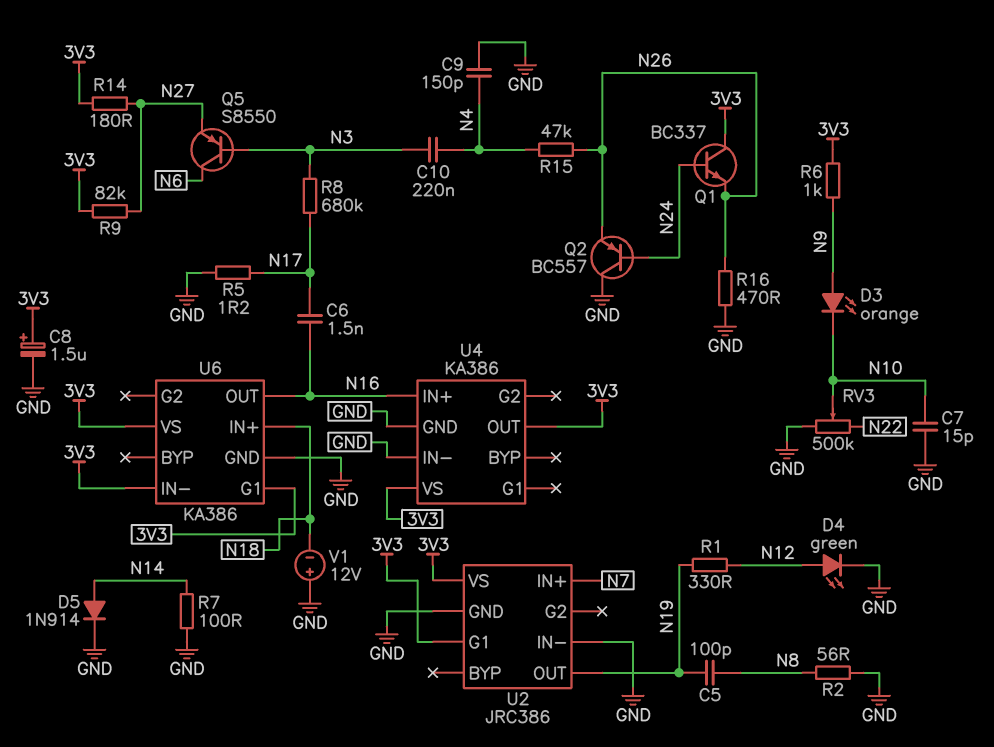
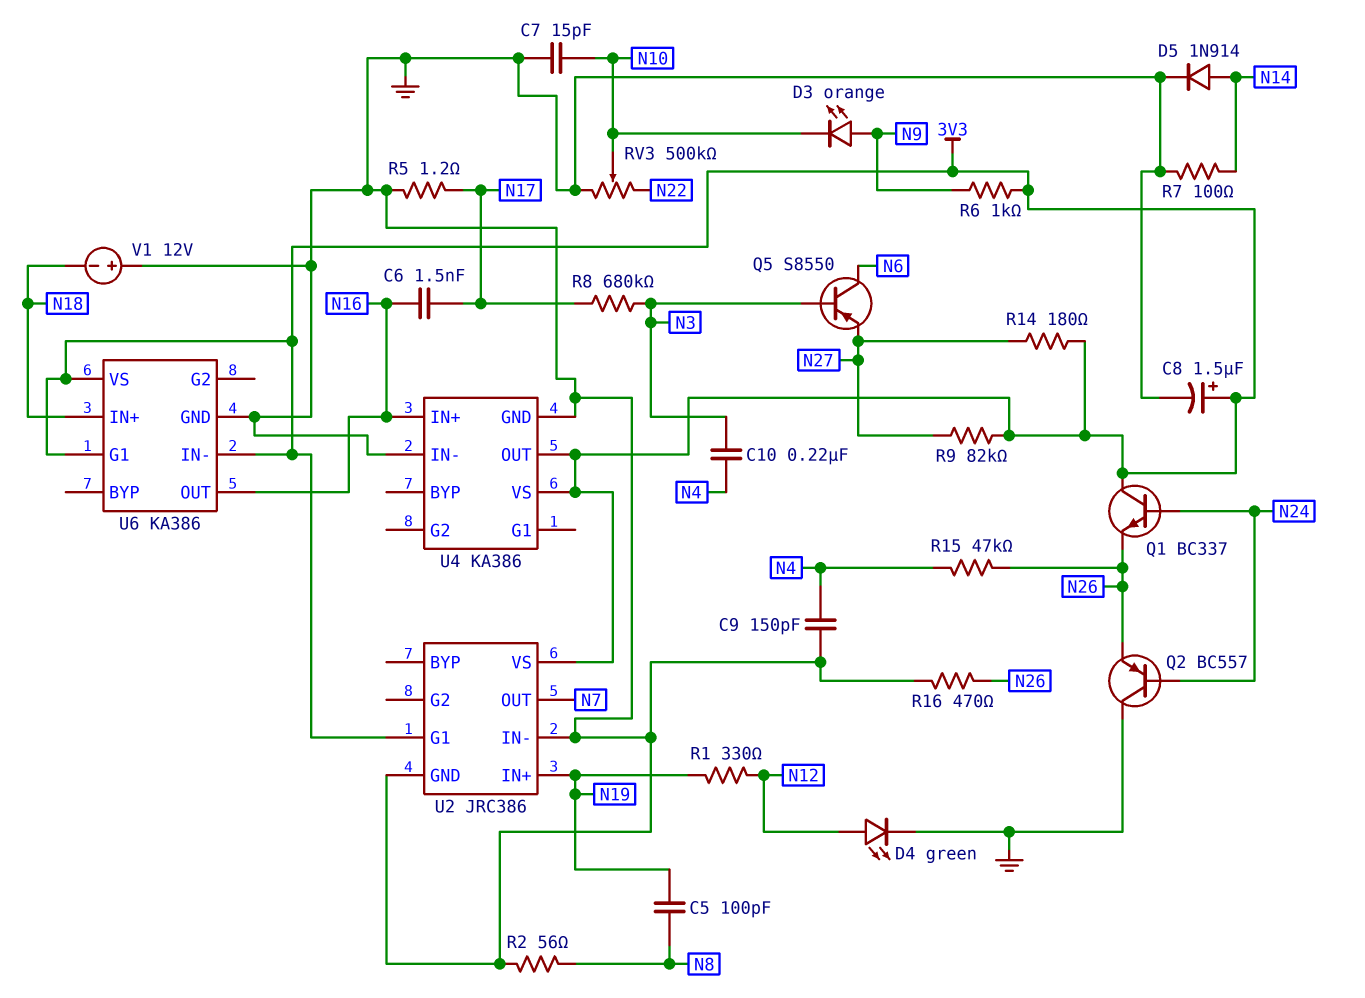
U2 pin IN+: N7 -> N19
U2 pin OUT: N19 -> N7

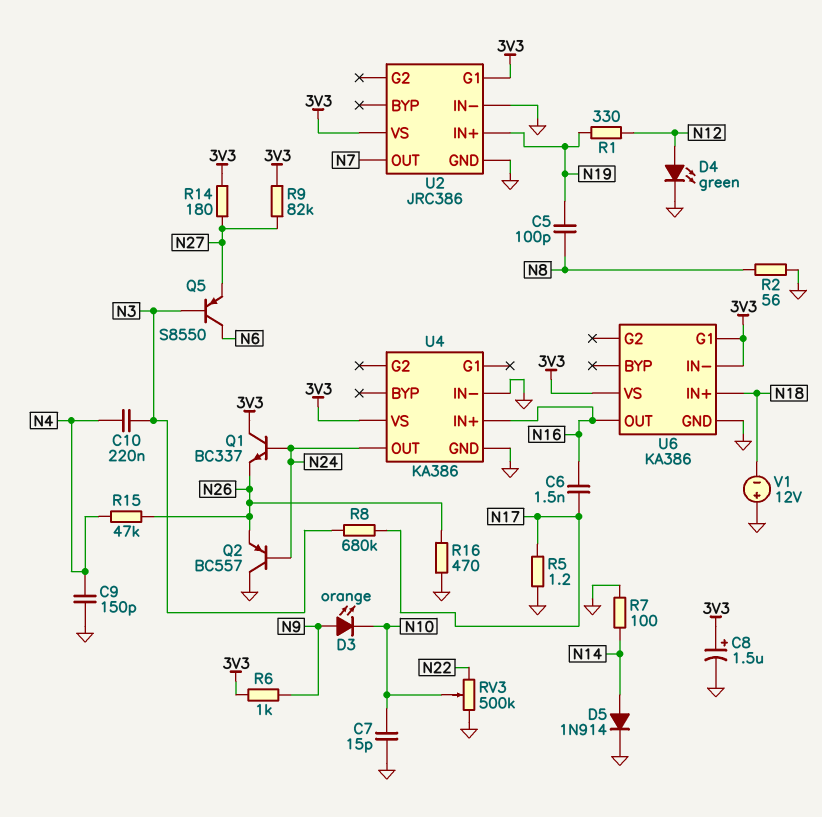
U4 pin OUT: 3V3 -> N24

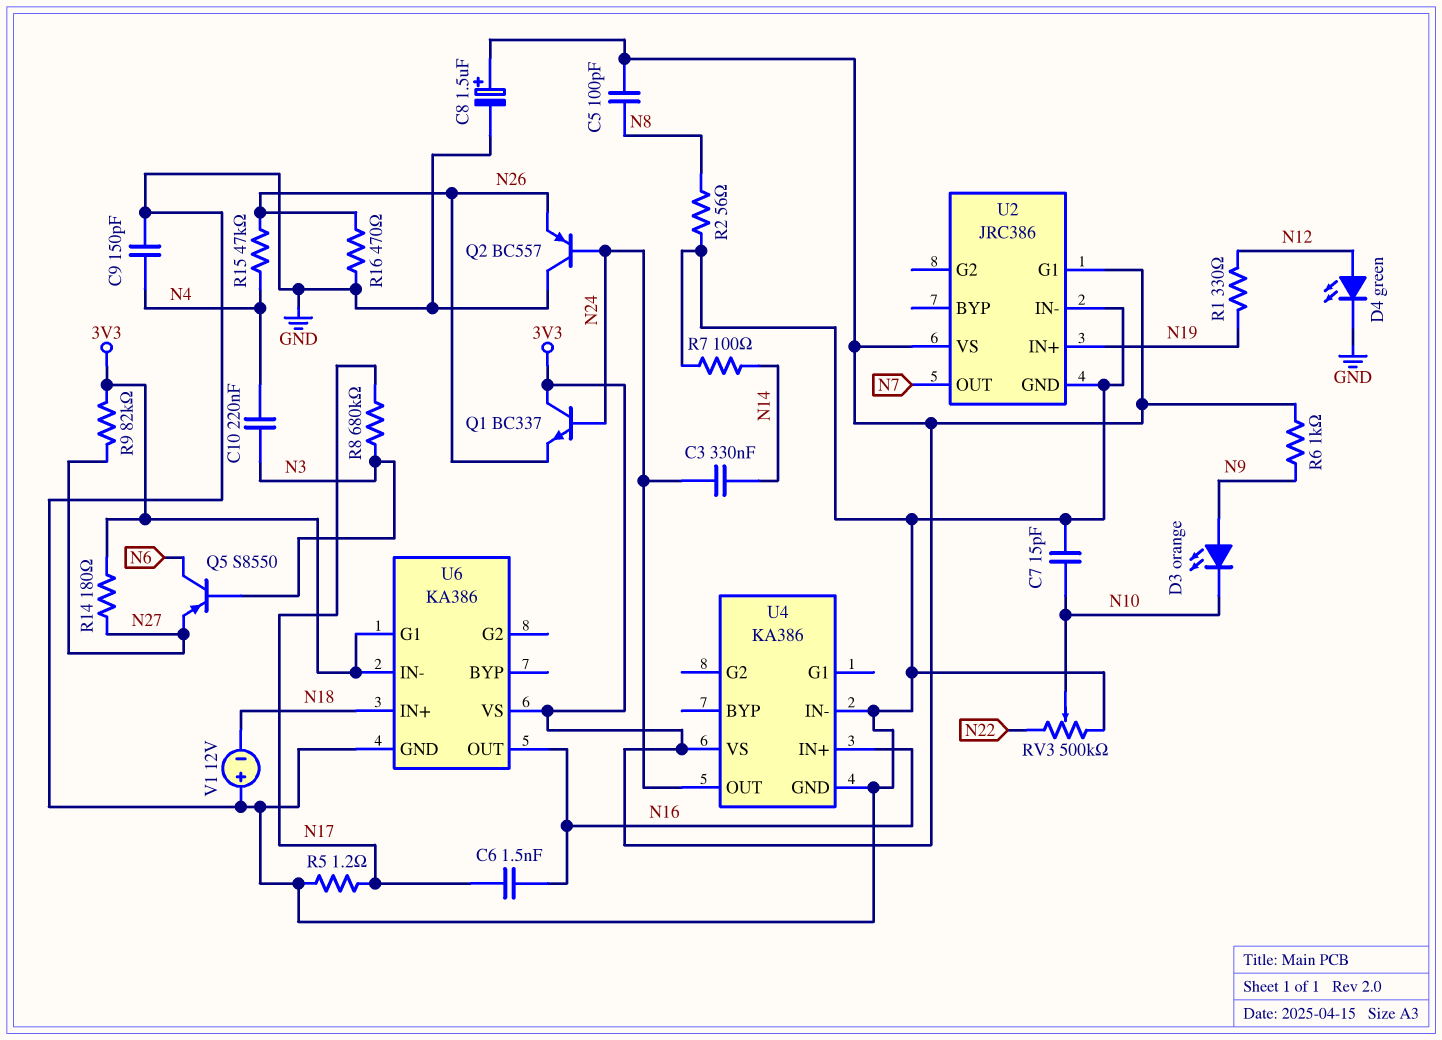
C3: none -> 330nF (N14, N24)
C5: 100pF (N8, N19) -> 100pF (3V3, N8)
D5: diode 1N914 (A N14, K GND) -> none

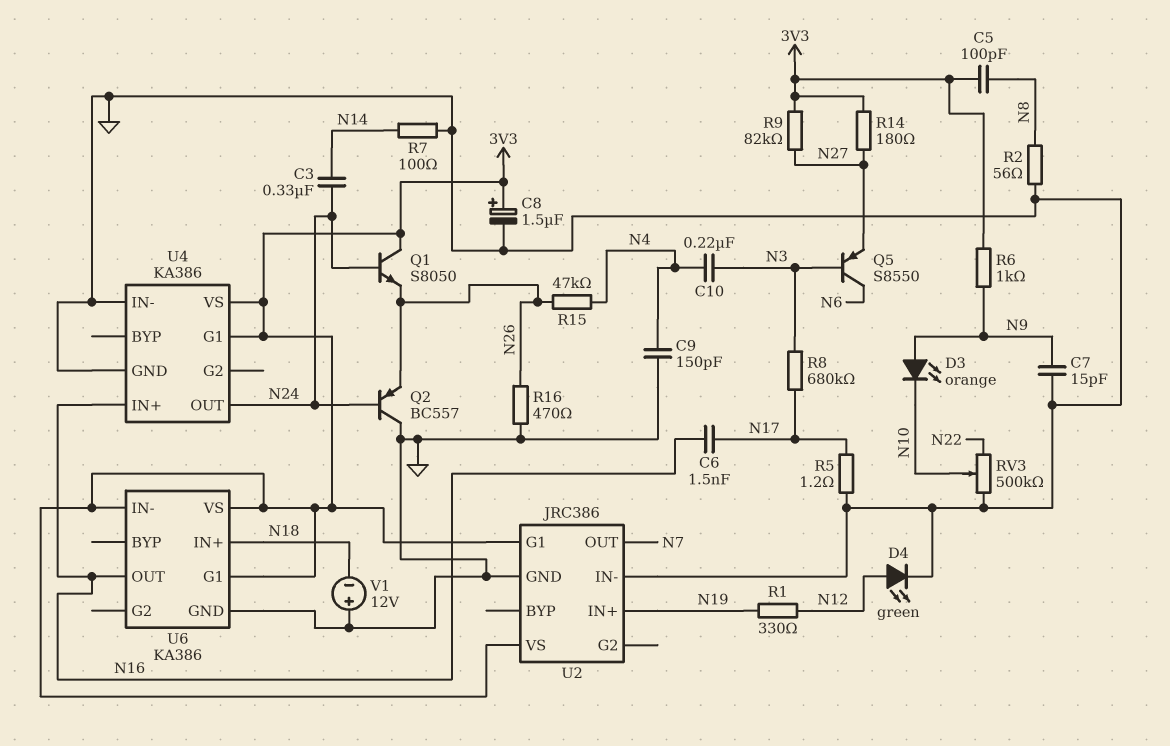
C7: 15pF (GND, N10) -> 15pF (GND, N9)
Q1: NPN BC337 (B N24, C 3V3, E N26) -> NPN S8050 (B N24, C 3V3, E N26)
U4 pin G1: none -> 3V3

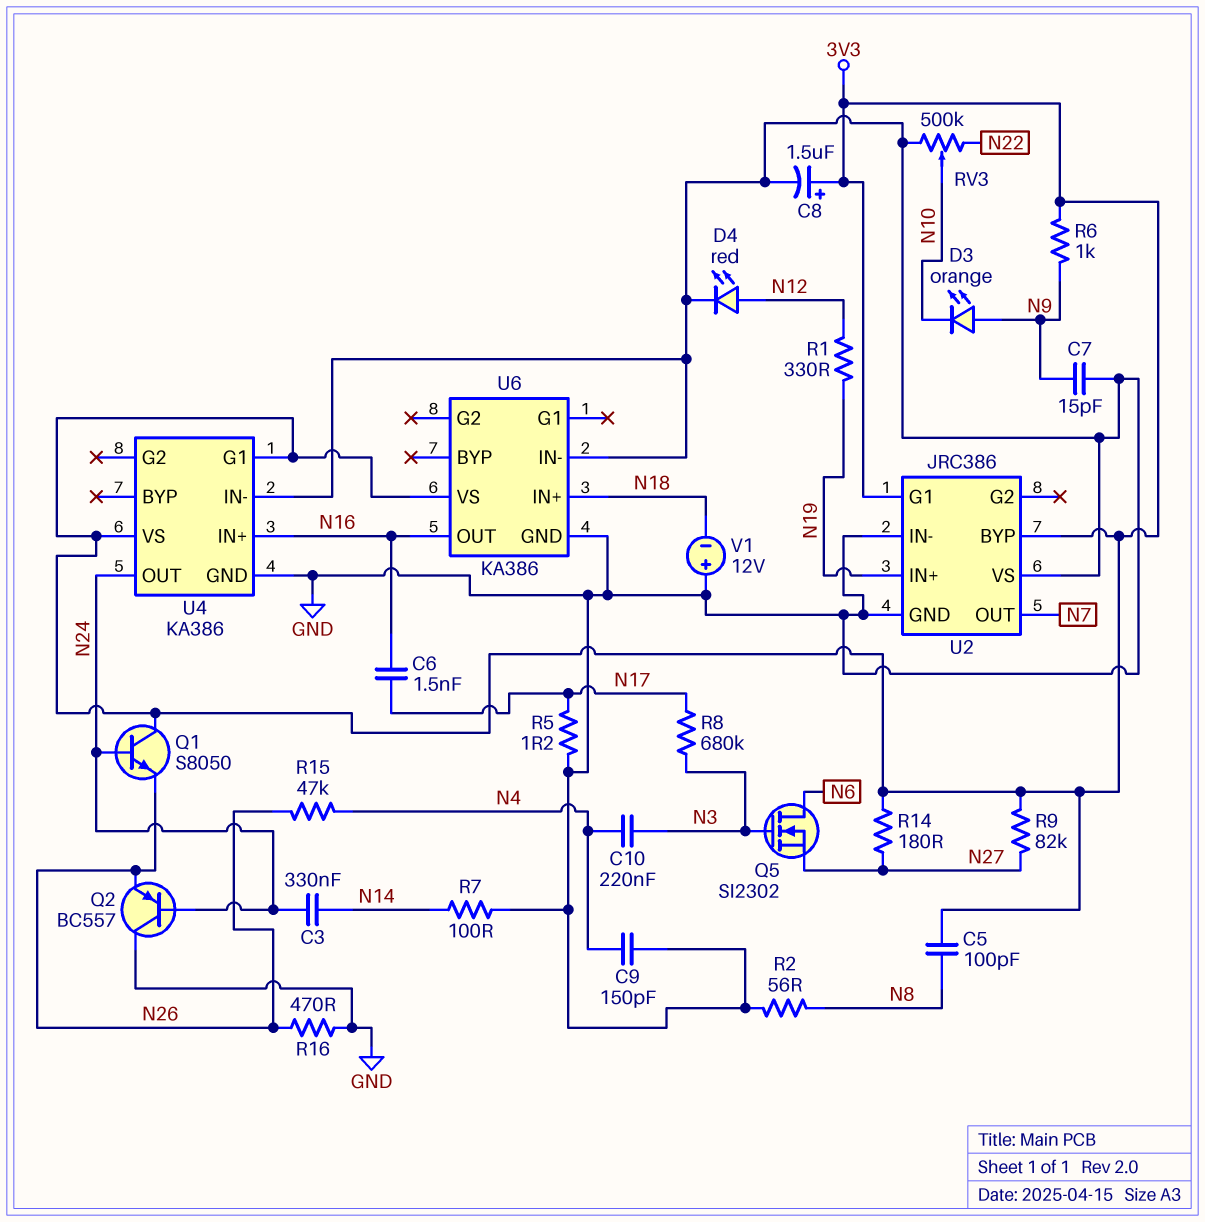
D4: LED green (A N12, K GND) -> LED red (A N12, K GND)
Q5: PNP S8550 (B N3, C N6, E N27) -> NMOS SI2302 (G N3, D N6, S N27)
U2 pin BYP: none -> 3V3
U2 pin VS: 3V3 -> GND
U6 pin G1: 3V3 -> none
U6 pin IN-: 3V3 -> GND

